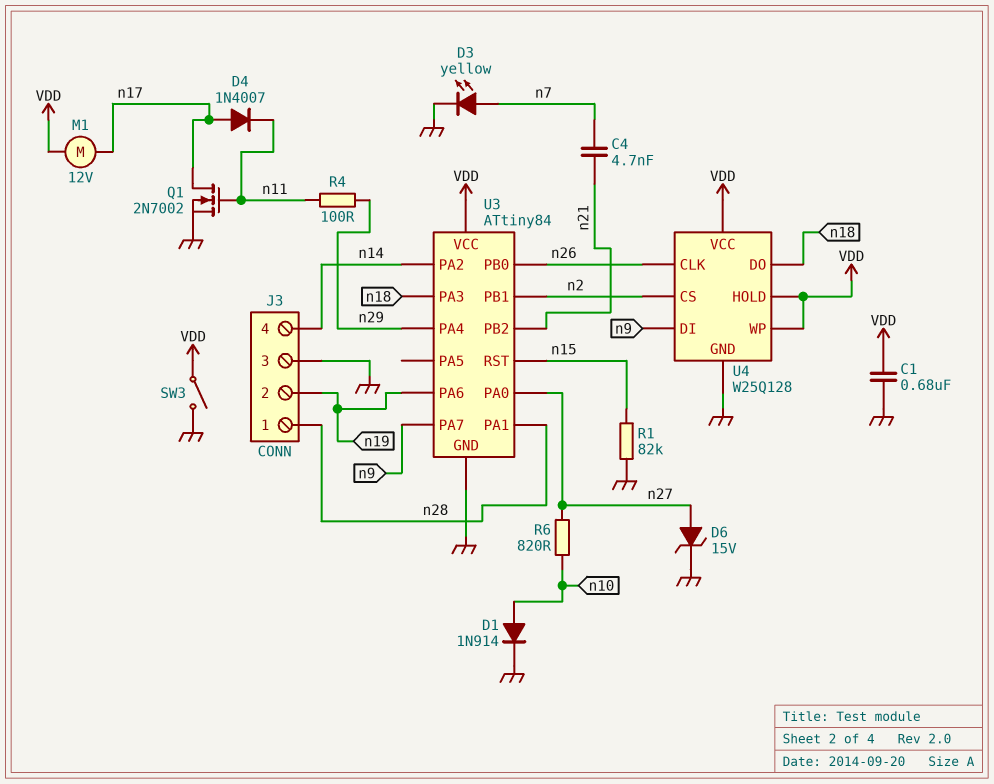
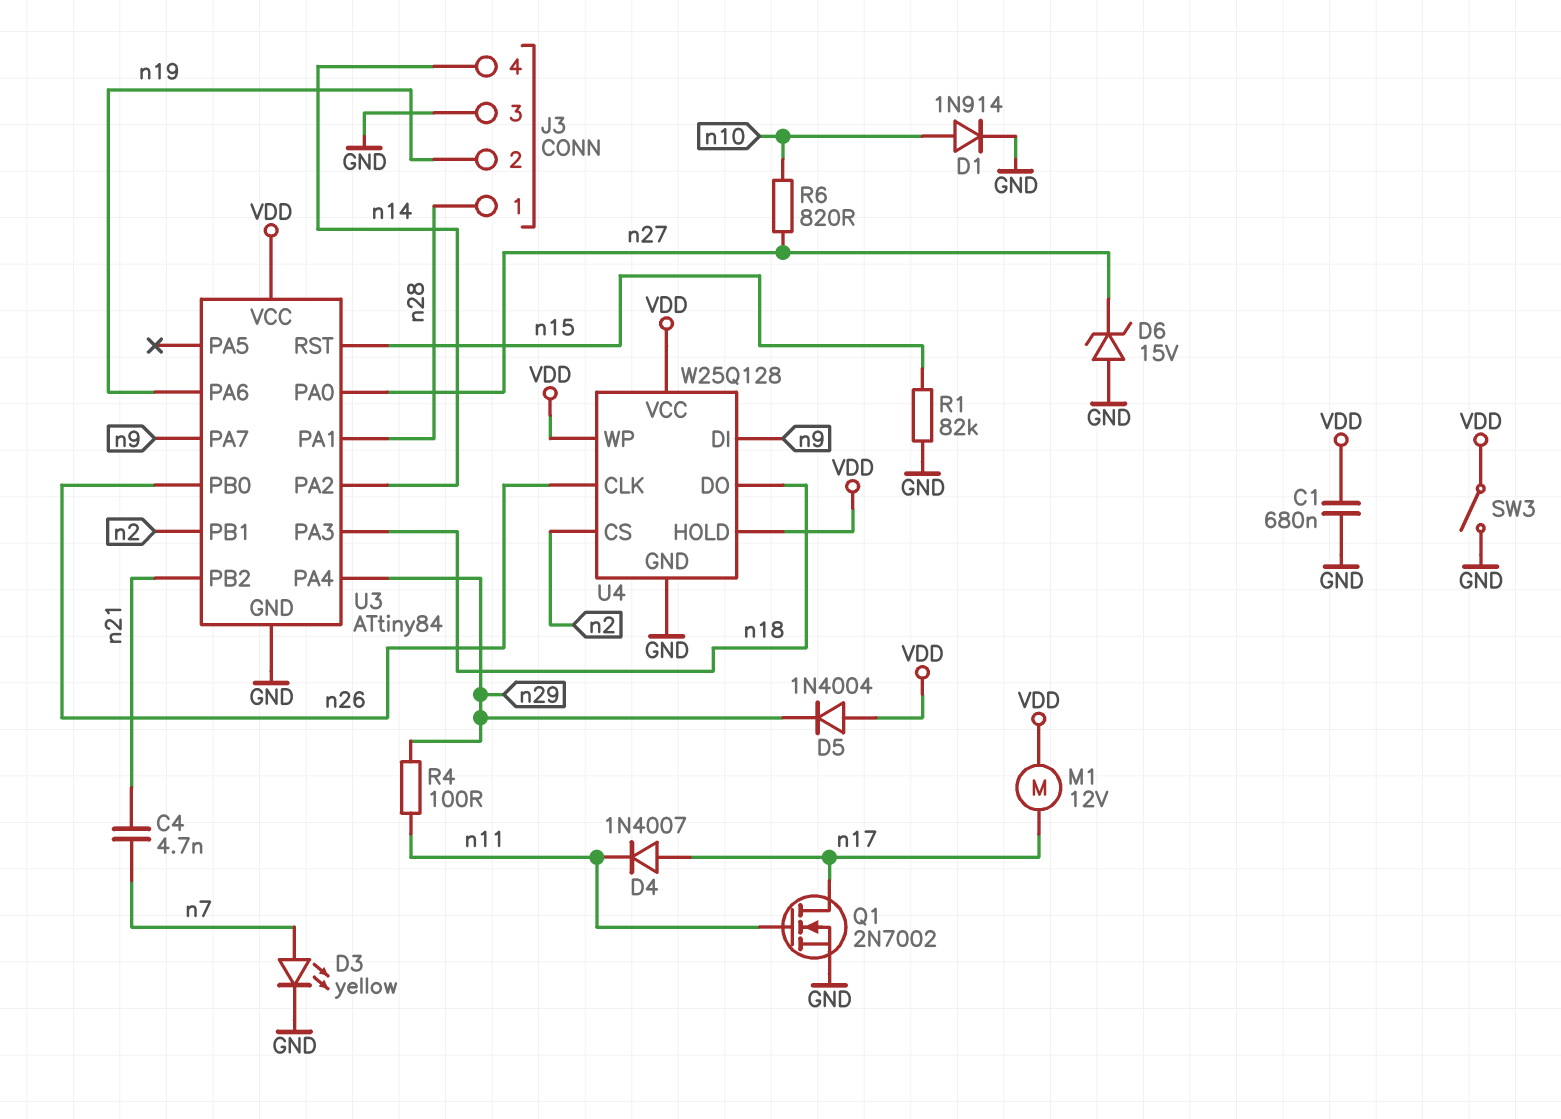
D5: none -> diode 1N4004 (A VDD, K n29)
D6: zener 15V (A n27, K GND) -> zener 15V (A GND, K n27)

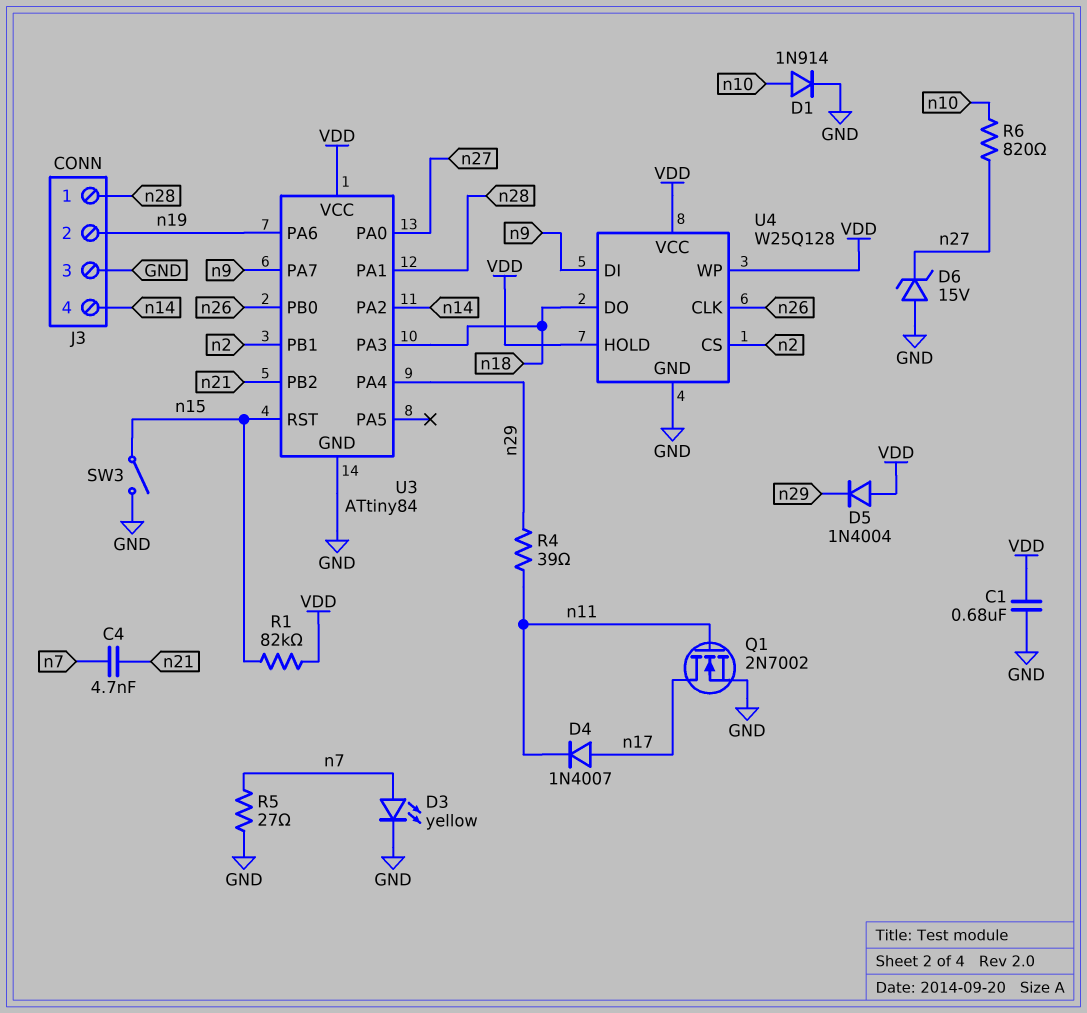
M1: motor 12V (VDD, n17) -> none
R1: 82k (GND, n15) -> 82k (VDD, n15)
R4: 100 (n11, n29) -> 39 (n11, n29)
R5: none -> 27 (GND, n7)
SW3: switch (GND, VDD) -> switch (GND, n15)

